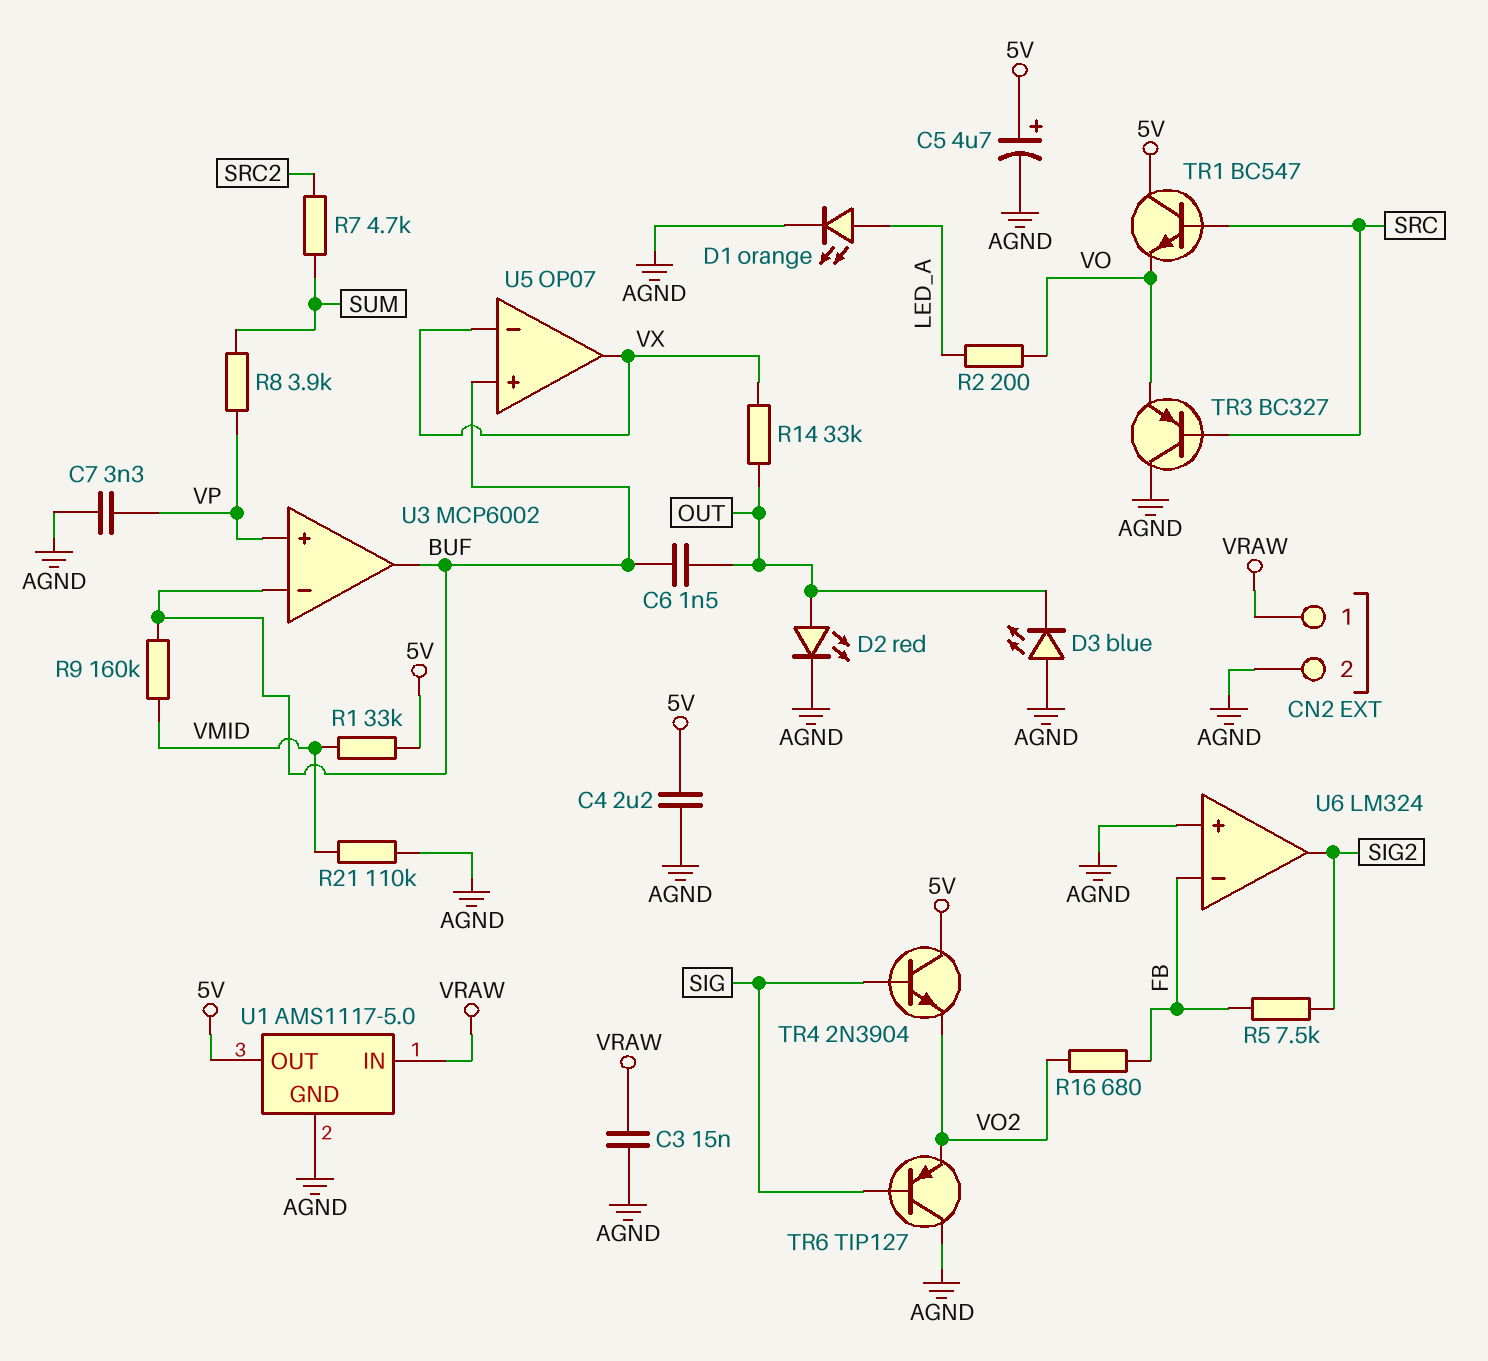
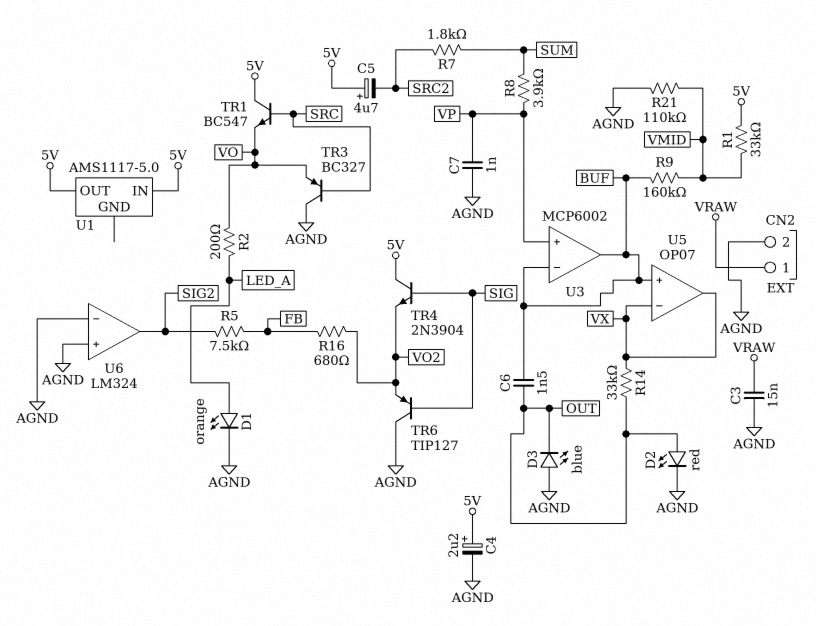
C4: 2.2uF (5V, AGND) -> 2.2uF (plus 5V, minus AGND)
C5: 4.7uF (plus 5V, minus AGND) -> 4.7uF (plus 5V, minus SRC2)
C7: 3.3nF (AGND, VP) -> 1nF (AGND, VP)
R7: 4.7k (SRC2, SUM) -> 1.8k (SRC2, SUM)
U1 pin GND: AGND -> none
U1 pin IN: VRAW -> 5V
U6 pin in-: FB -> AGND

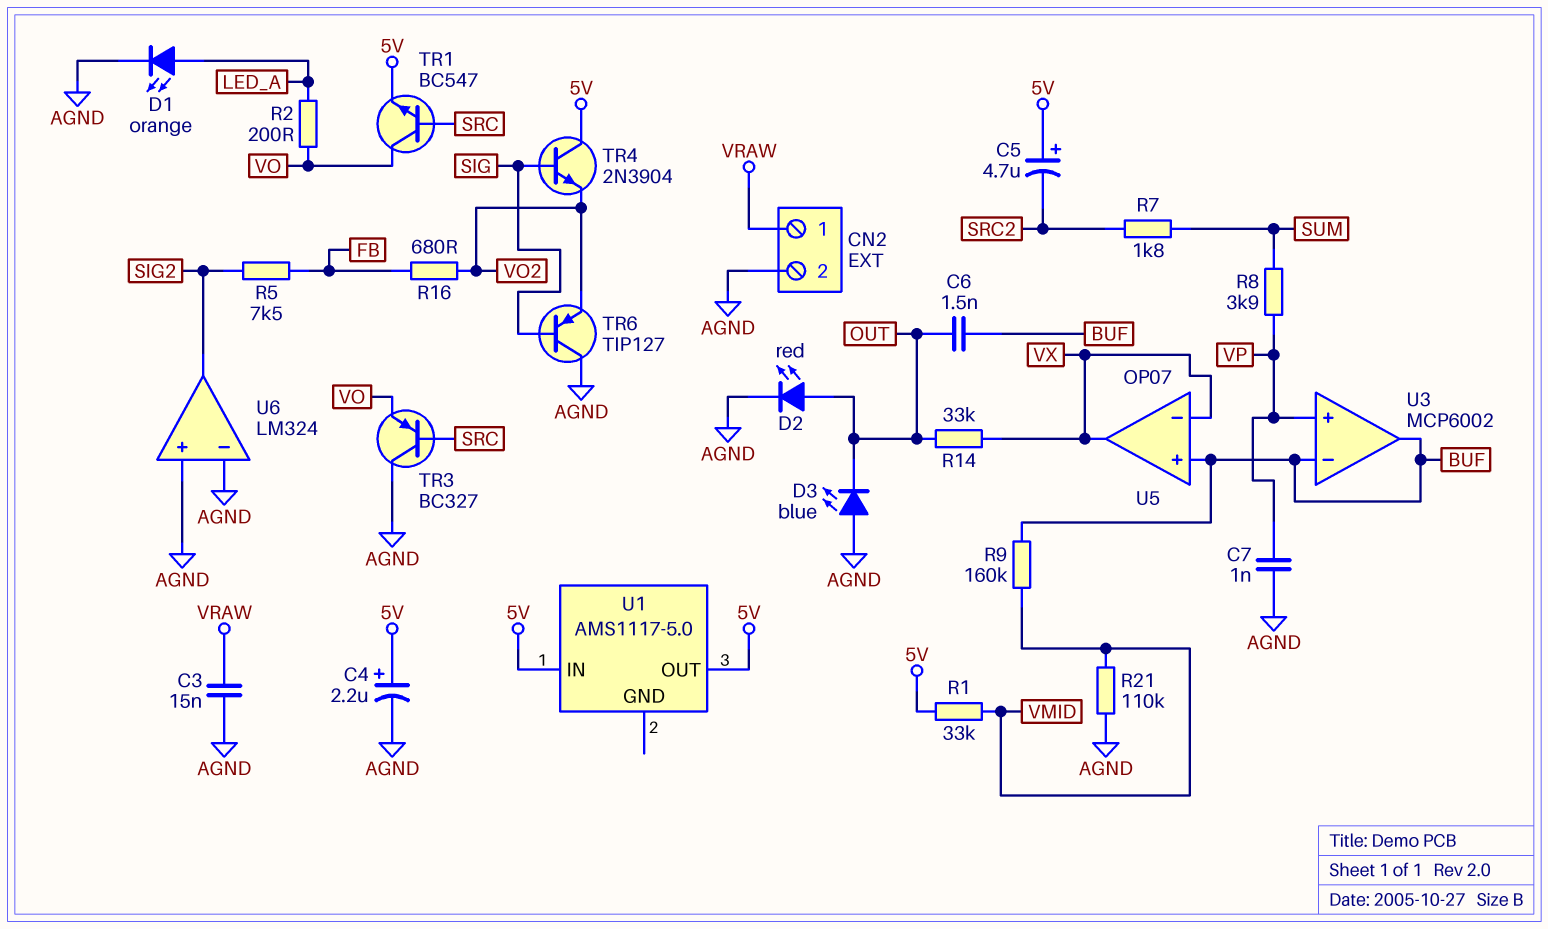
TR1: NPN BC547 (B SRC, C 5V, E VO) -> NPN BC547 (B SRC, C VO, E 5V)

